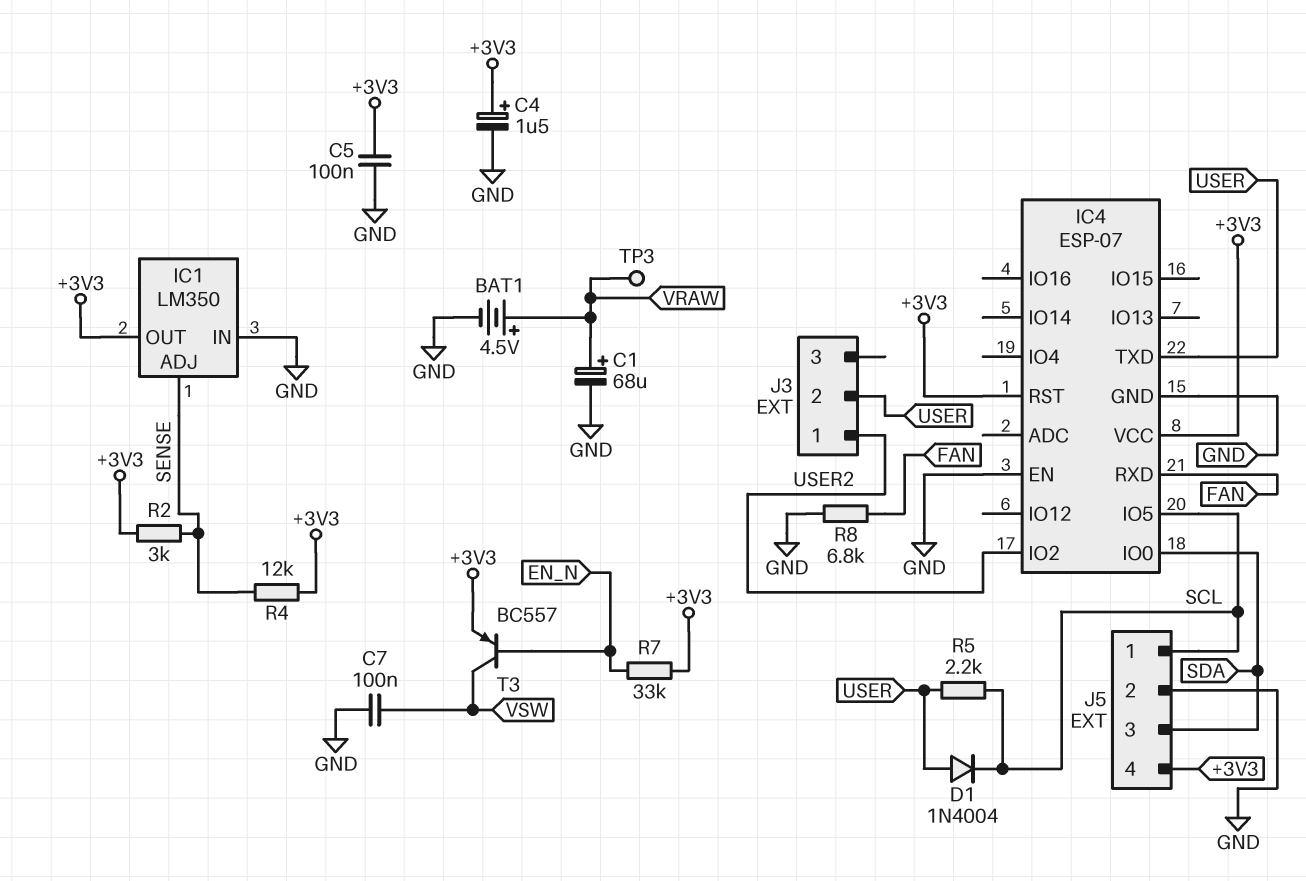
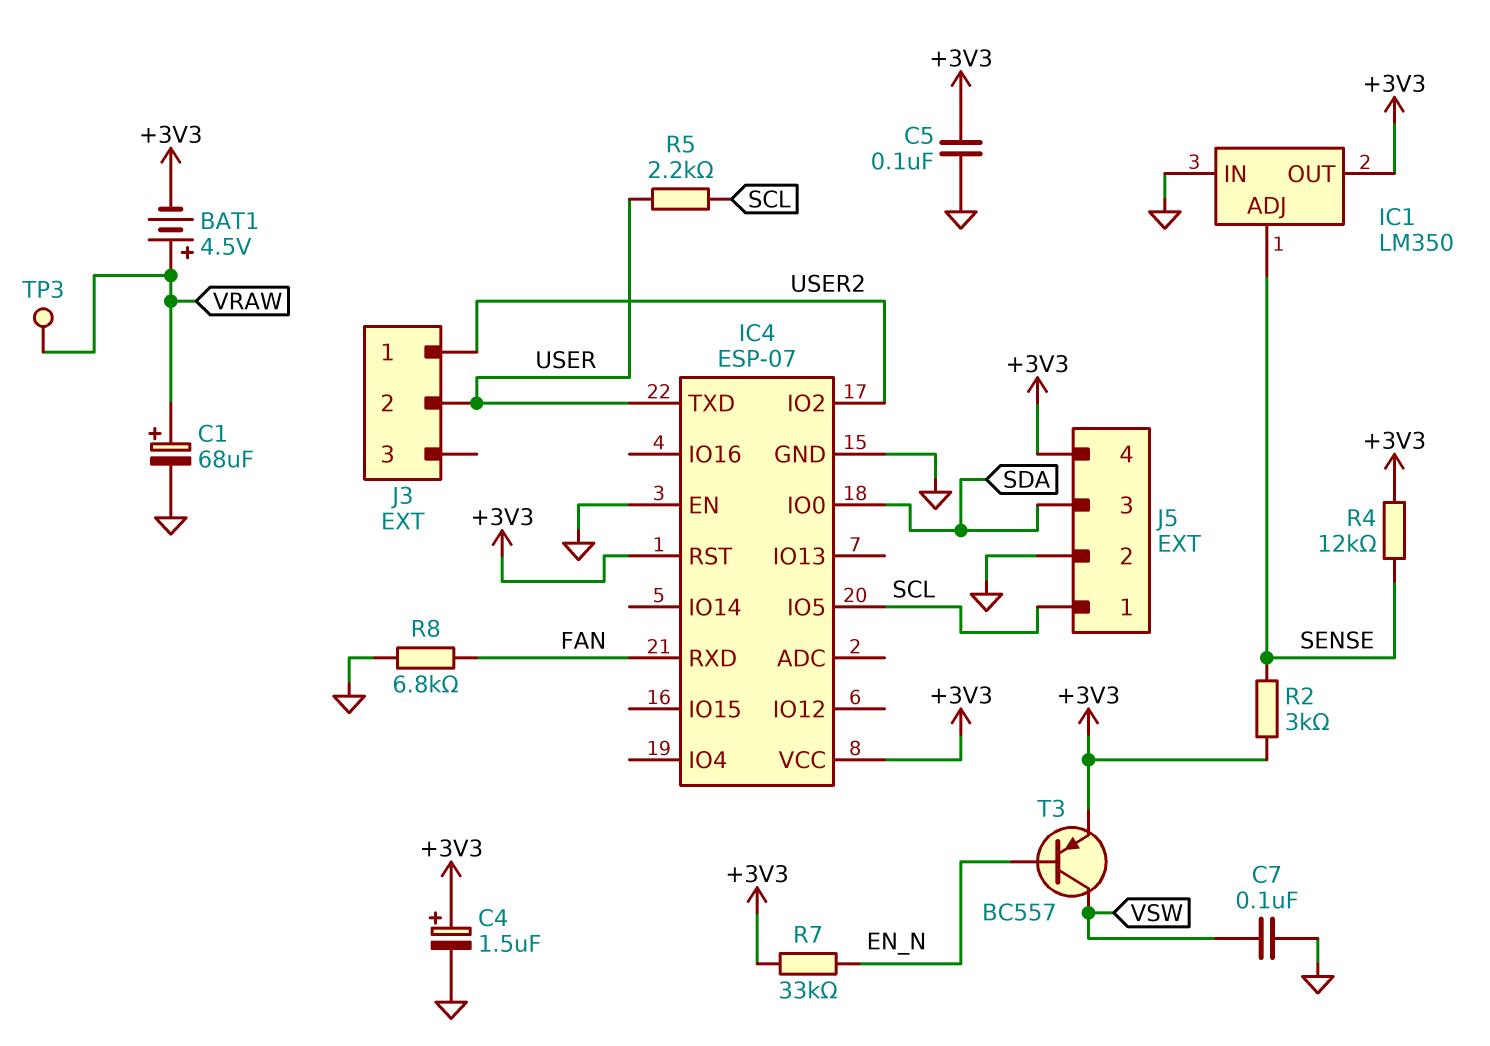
BAT1: 4.5V (plus VRAW, minus GND) -> 4.5V (plus VRAW, minus +3V3)
D1: diode 1N4004 (A USER, K SCL) -> none

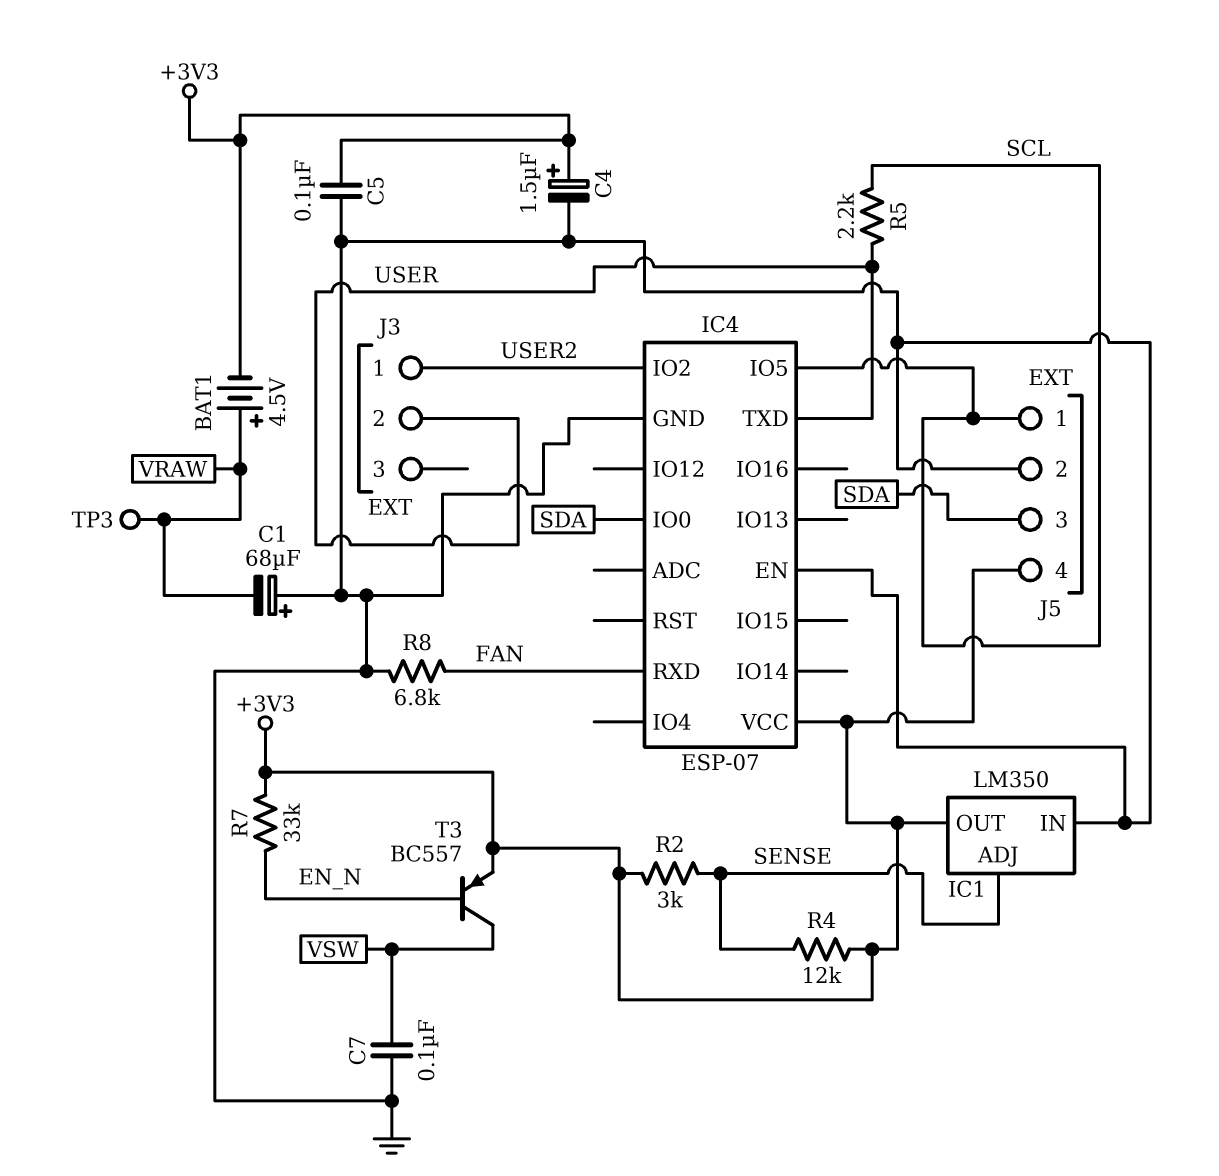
C1: 68uF (plus VRAW, minus GND) -> 68uF (plus GND, minus VRAW)
IC4 pin RST: +3V3 -> none

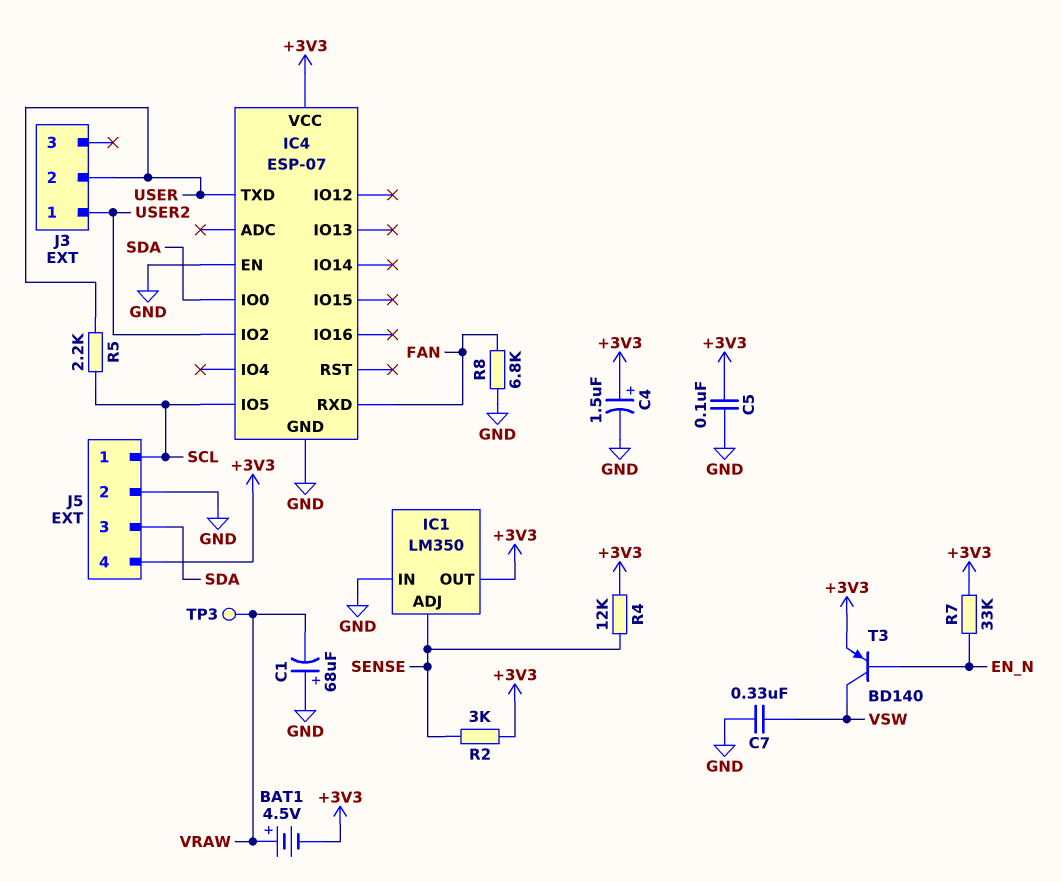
C7: 100nF (GND, VSW) -> 330nF (GND, VSW)
T3: PNP BC557 (B EN_N, C VSW, E +3V3) -> PNP BD140 (B EN_N, C VSW, E +3V3)

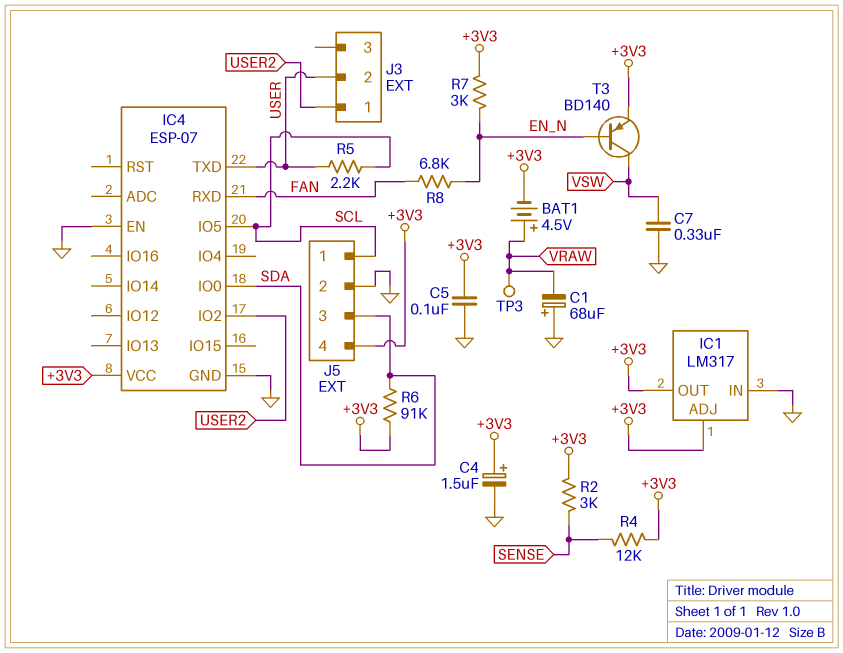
IC1: LM350 -> LM317
IC1 pin ADJ: SENSE -> +3V3
R6: none -> 91k (+3V3, SDA)
R7: 33k (+3V3, EN_N) -> 3k (+3V3, EN_N)
R8: 6.8k (FAN, GND) -> 6.8k (EN_N, FAN)

